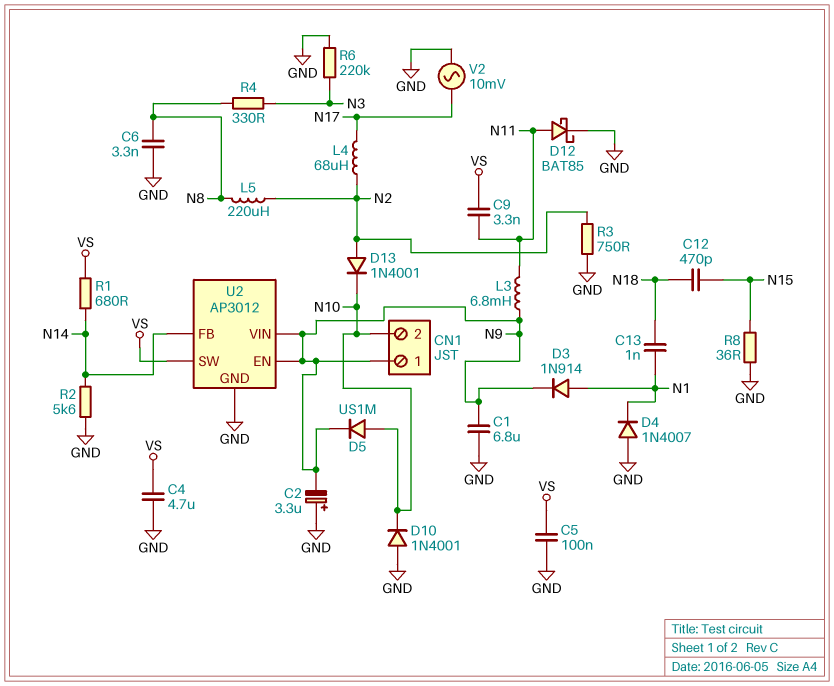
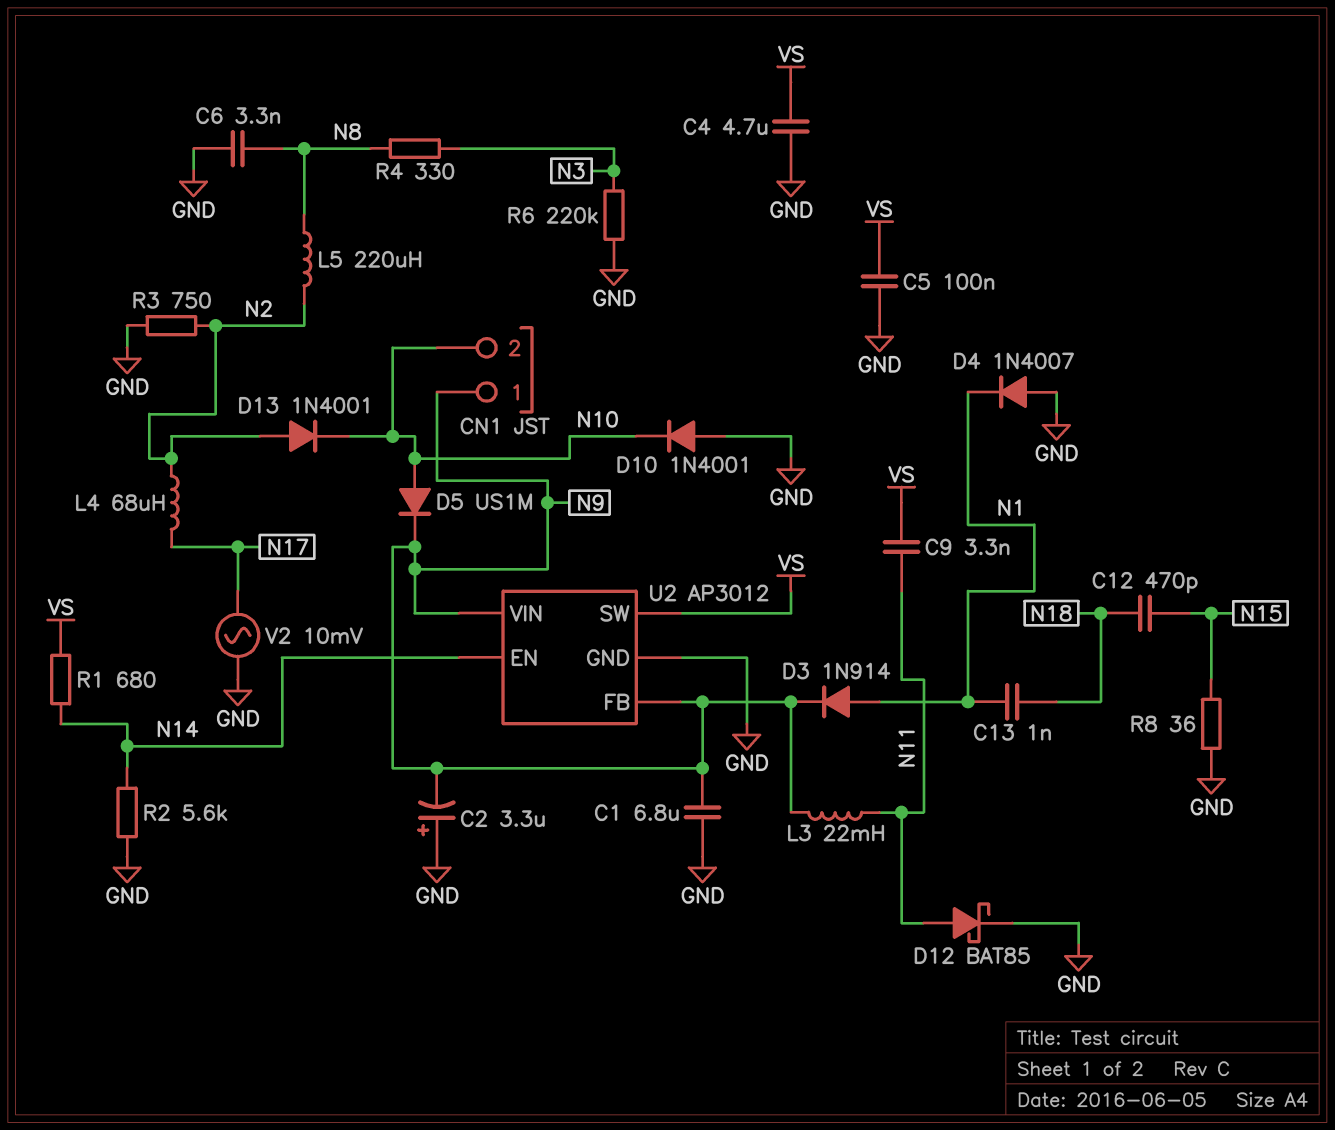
L3: 6.8mH (N9, N11) -> 22mH (N9, N11)
U2 pin EN: N9 -> N14
U2 pin FB: N14 -> N9

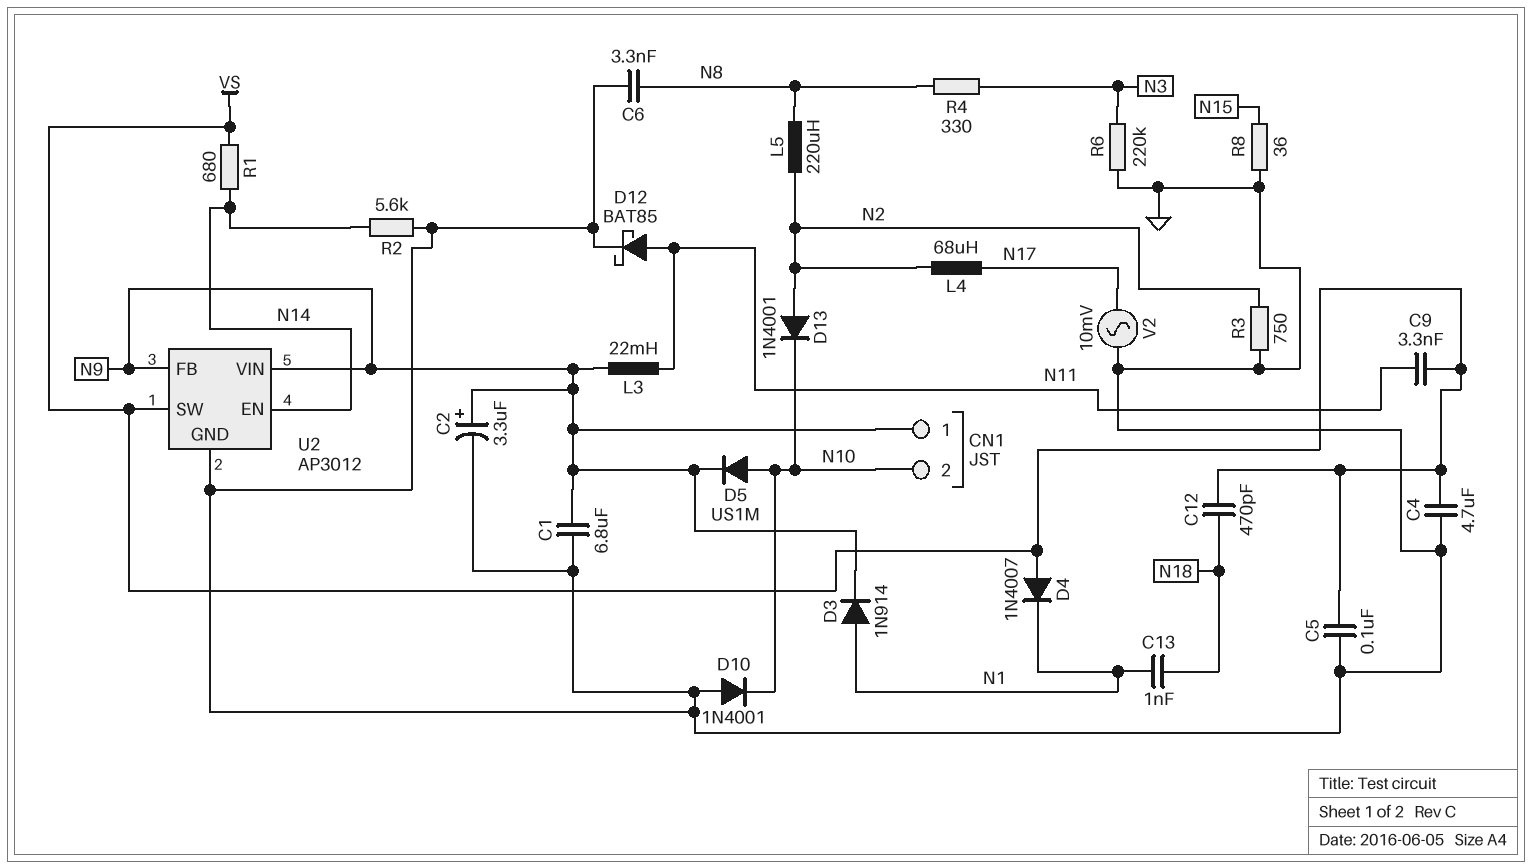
C2: 3.3uF (plus GND, minus N9) -> 3.3uF (plus N9, minus GND)
C12: 470pF (N15, N18) -> 470pF (N18, VS)
D4: diode 1N4007 (A GND, K N1) -> diode 1N4007 (A VS, K N1)

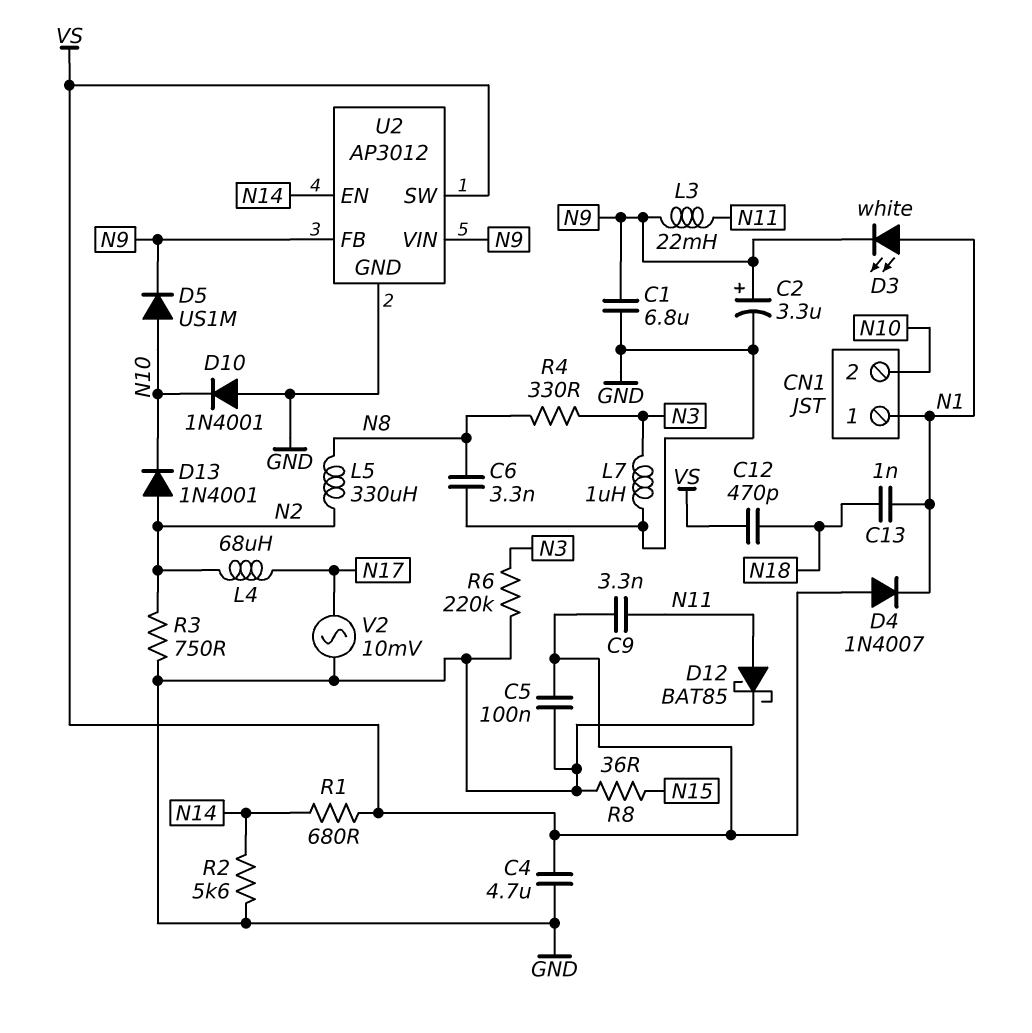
CN1 pin 1: N9 -> N1
D3: diode 1N914 (A N1, K N9) -> LED white (A N1, K N9)
L5: 220uH (N2, N8) -> 330uH (N2, N8)
L7: none -> 1uH (GND, N3)

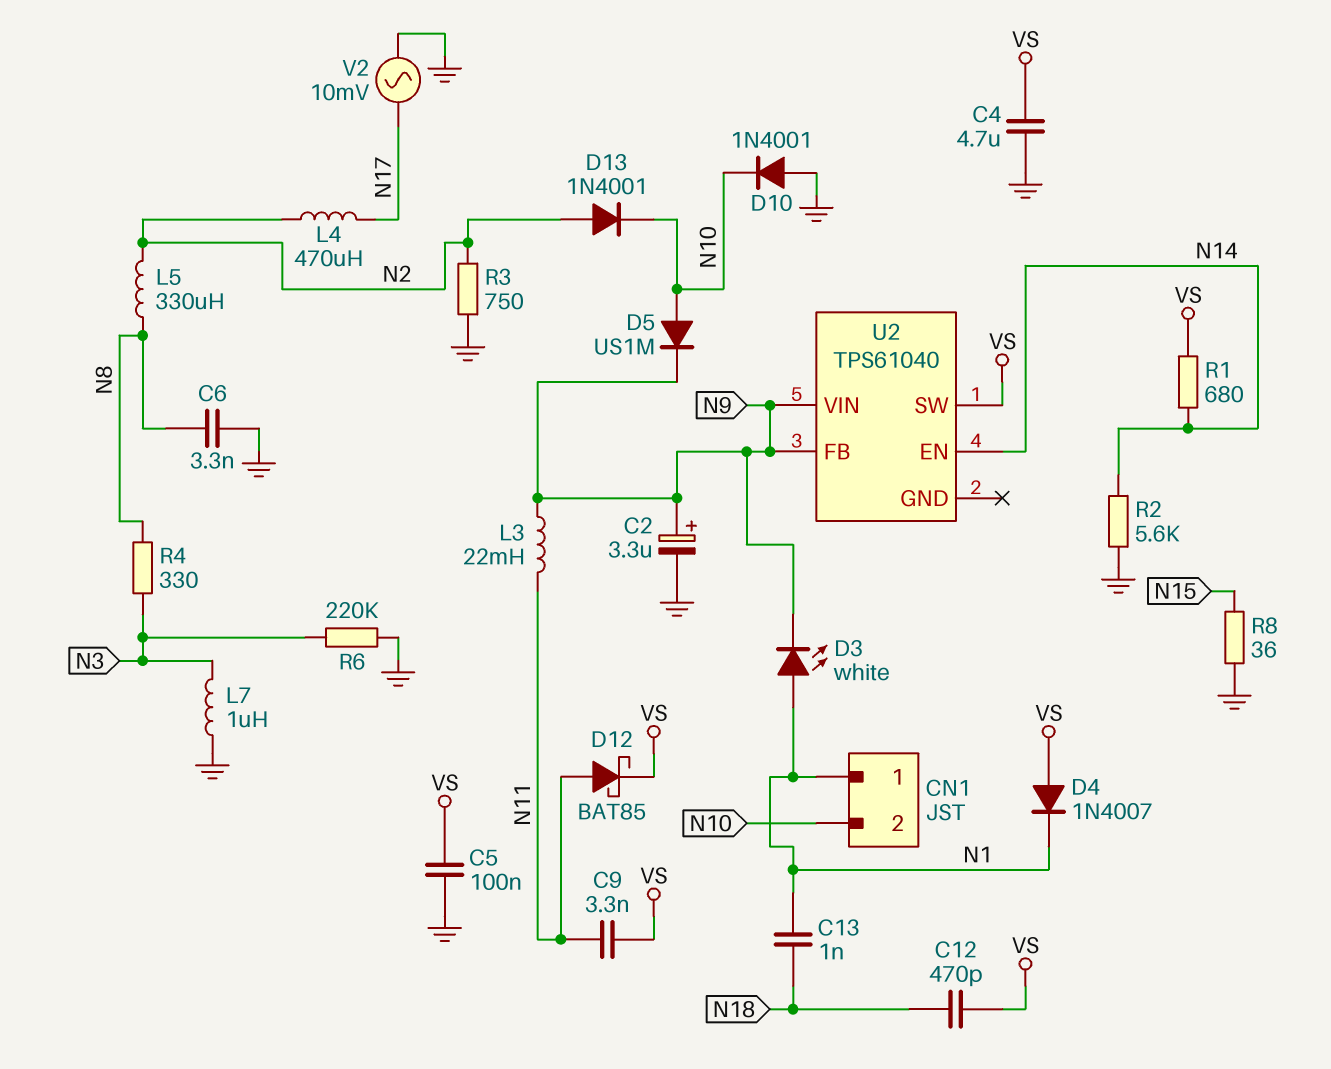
C1: 6.8uF (GND, N9) -> none
D12: schottky BAT85 (A N11, K GND) -> schottky BAT85 (A N11, K VS)
L4: 68uH (N2, N17) -> 470uH (N2, N17)
U2: AP3012 -> TPS61040
U2 pin GND: GND -> none

